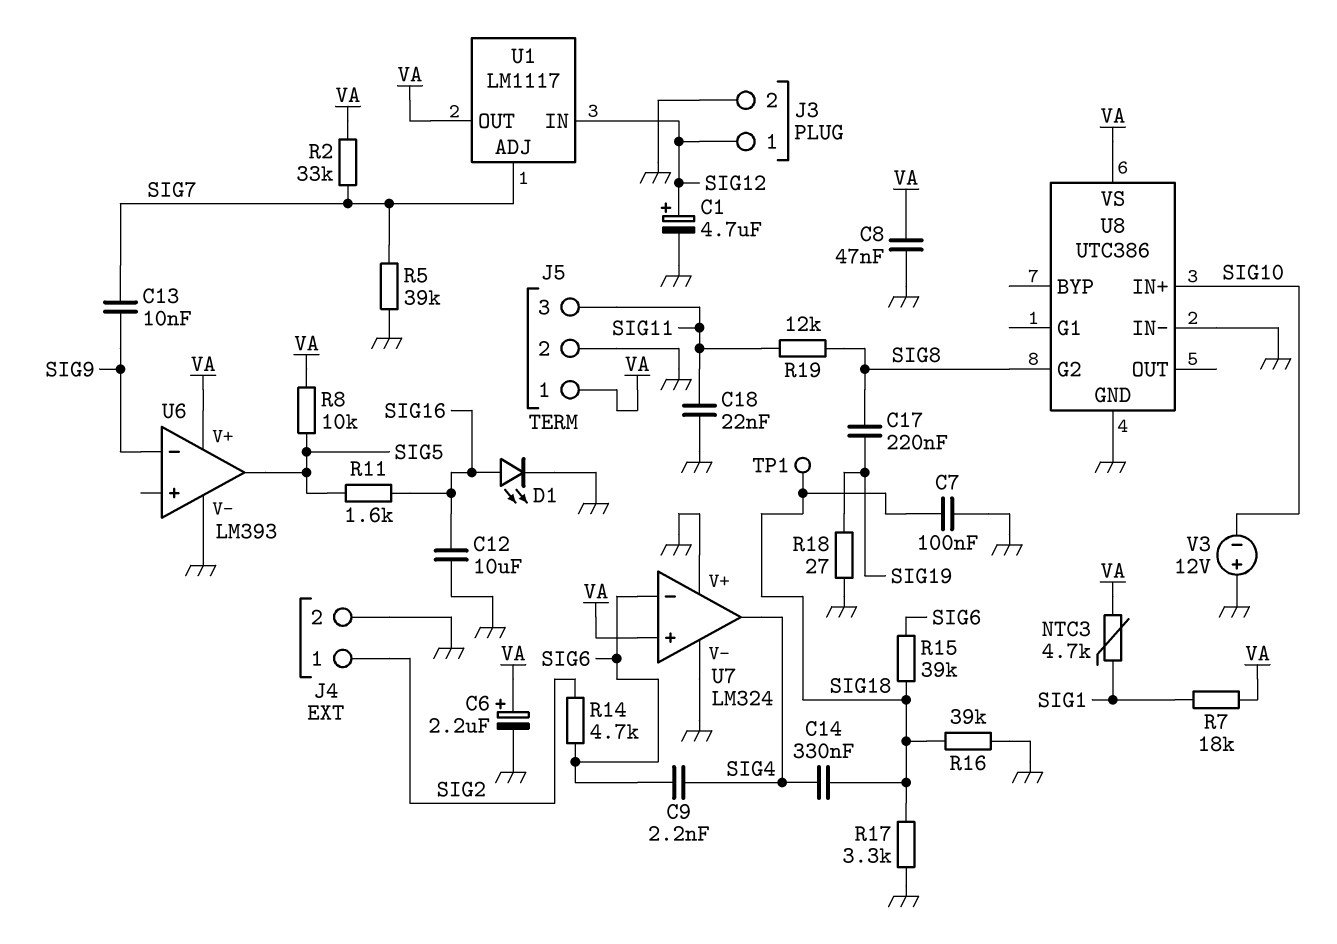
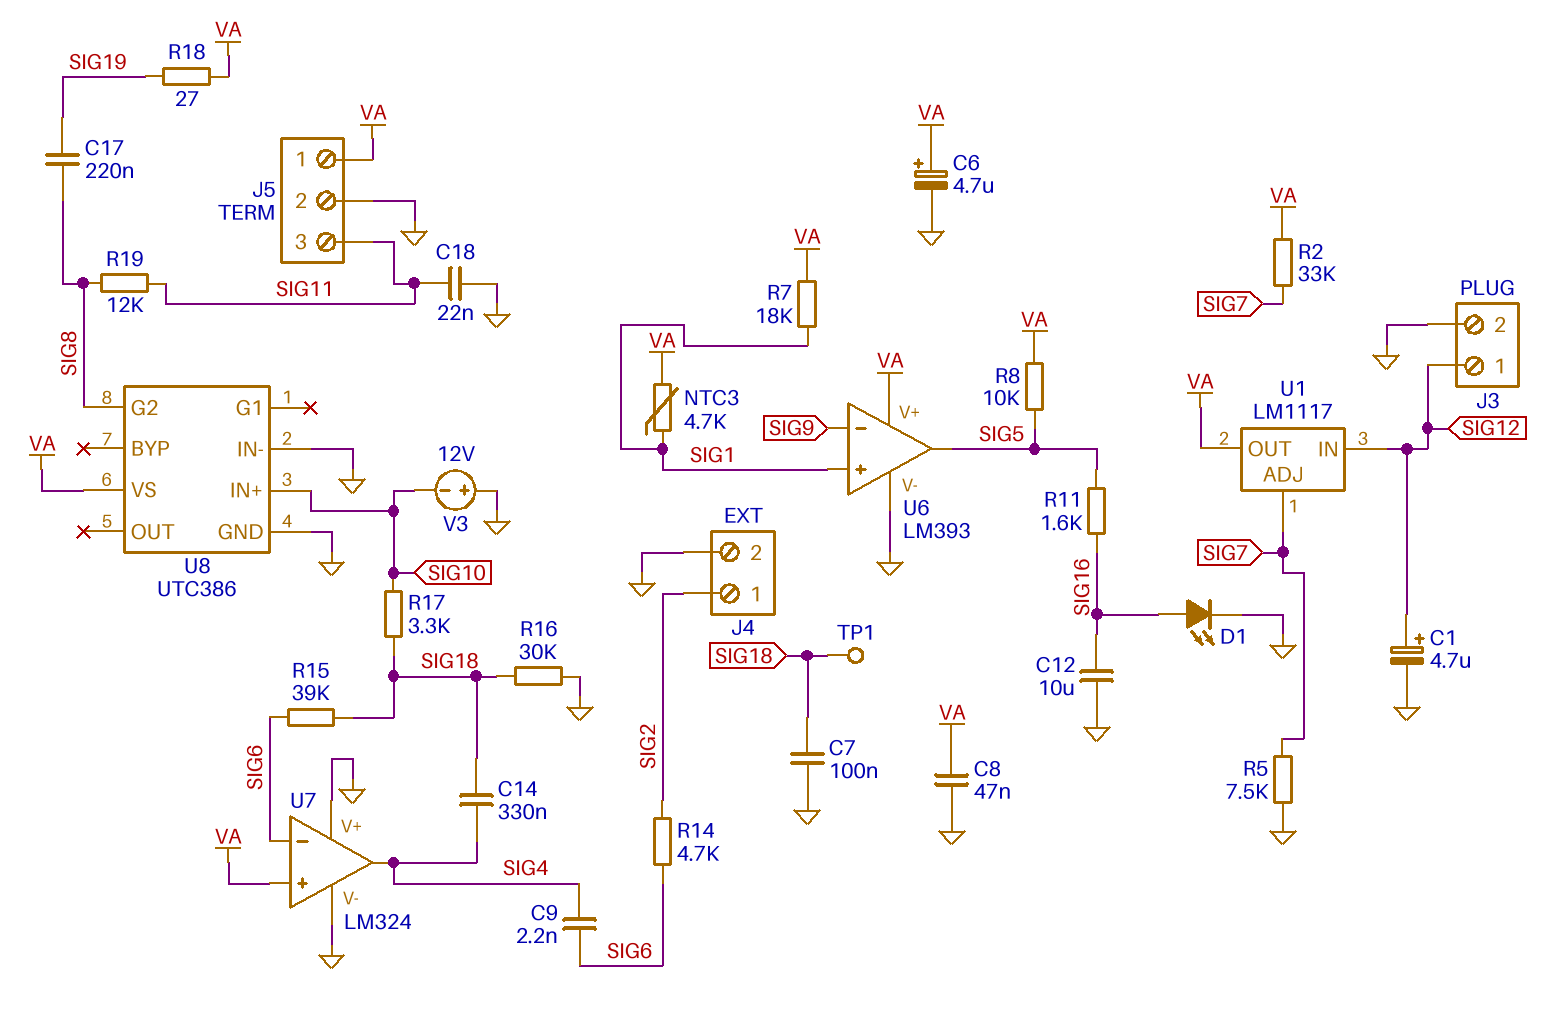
C6: 2.2uF (plus VA, minus GND) -> 4.7uF (plus VA, minus GND)
C13: 10nF (SIG7, SIG9) -> none
R5: 39k (GND, SIG7) -> 7.5k (GND, SIG7)
R16: 39k (GND, SIG18) -> 30k (GND, SIG18)
R17: 3.3k (GND, SIG18) -> 3.3k (SIG10, SIG18)
R18: 27 (GND, SIG19) -> 27 (SIG19, VA)
U6 pin in+: none -> SIG1

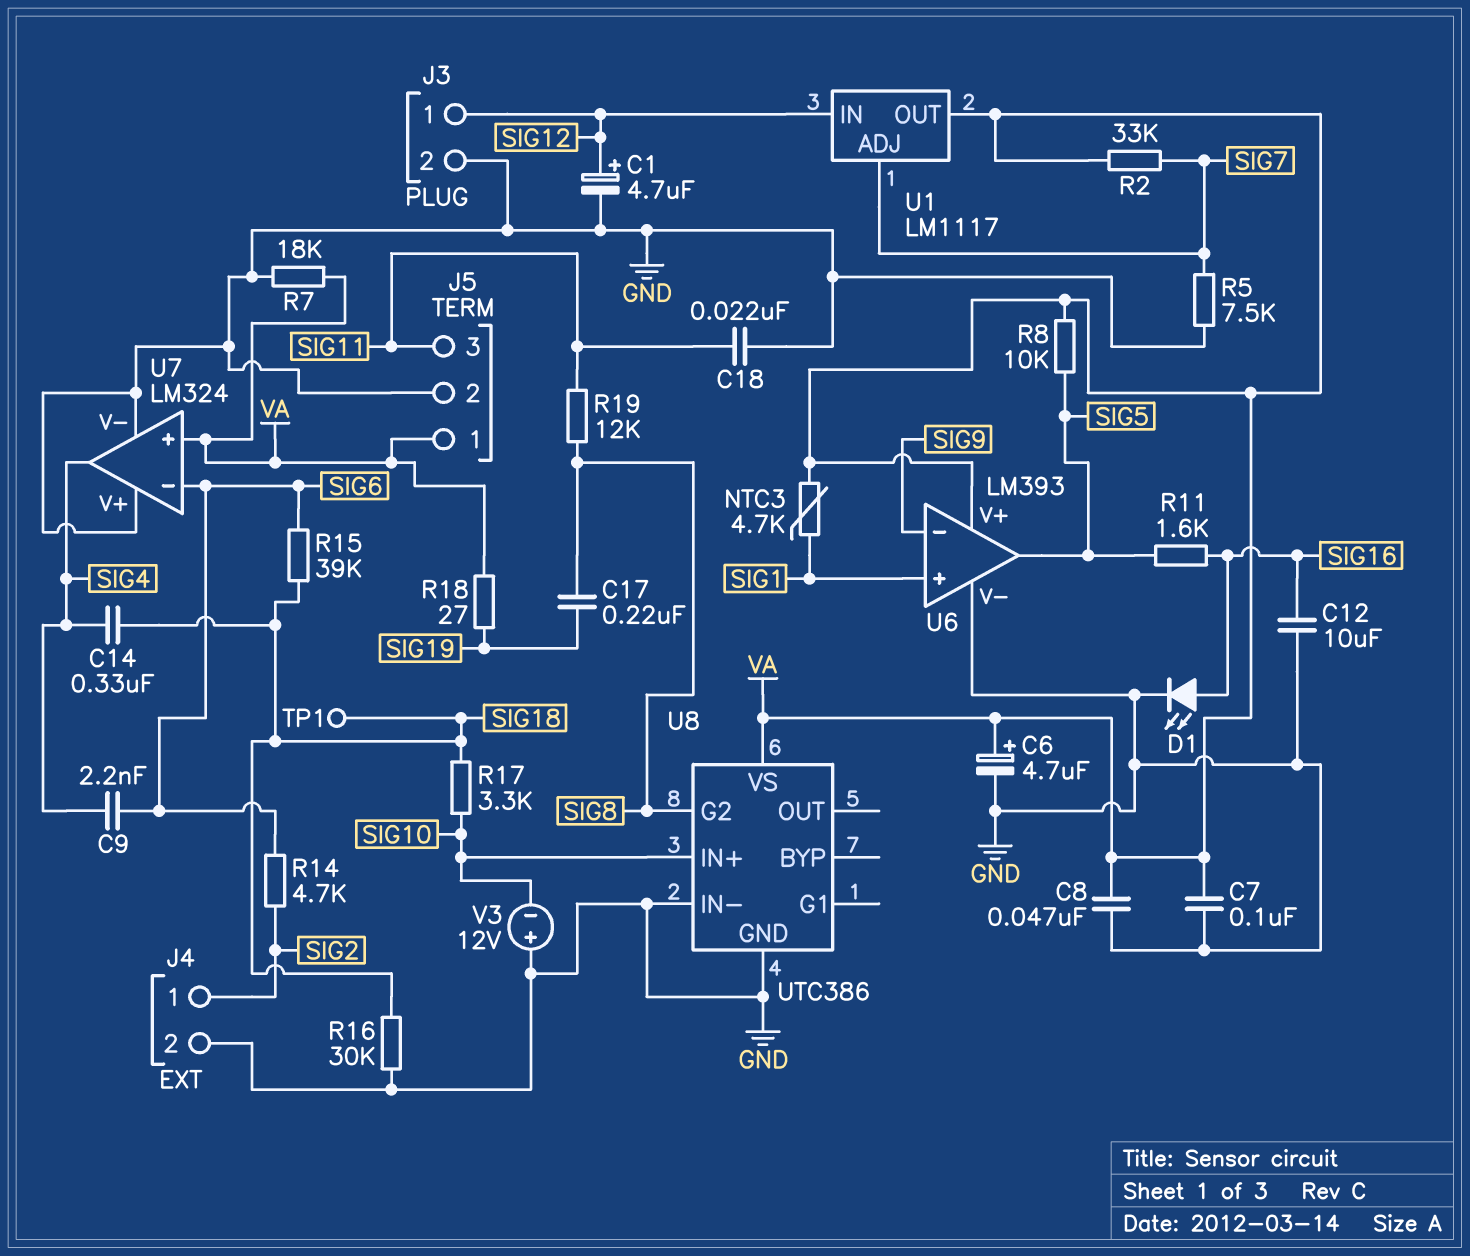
C7: 100nF (GND, SIG18) -> 100nF (GND, VA)
R7: 18k (SIG1, VA) -> 18k (GND, VA)

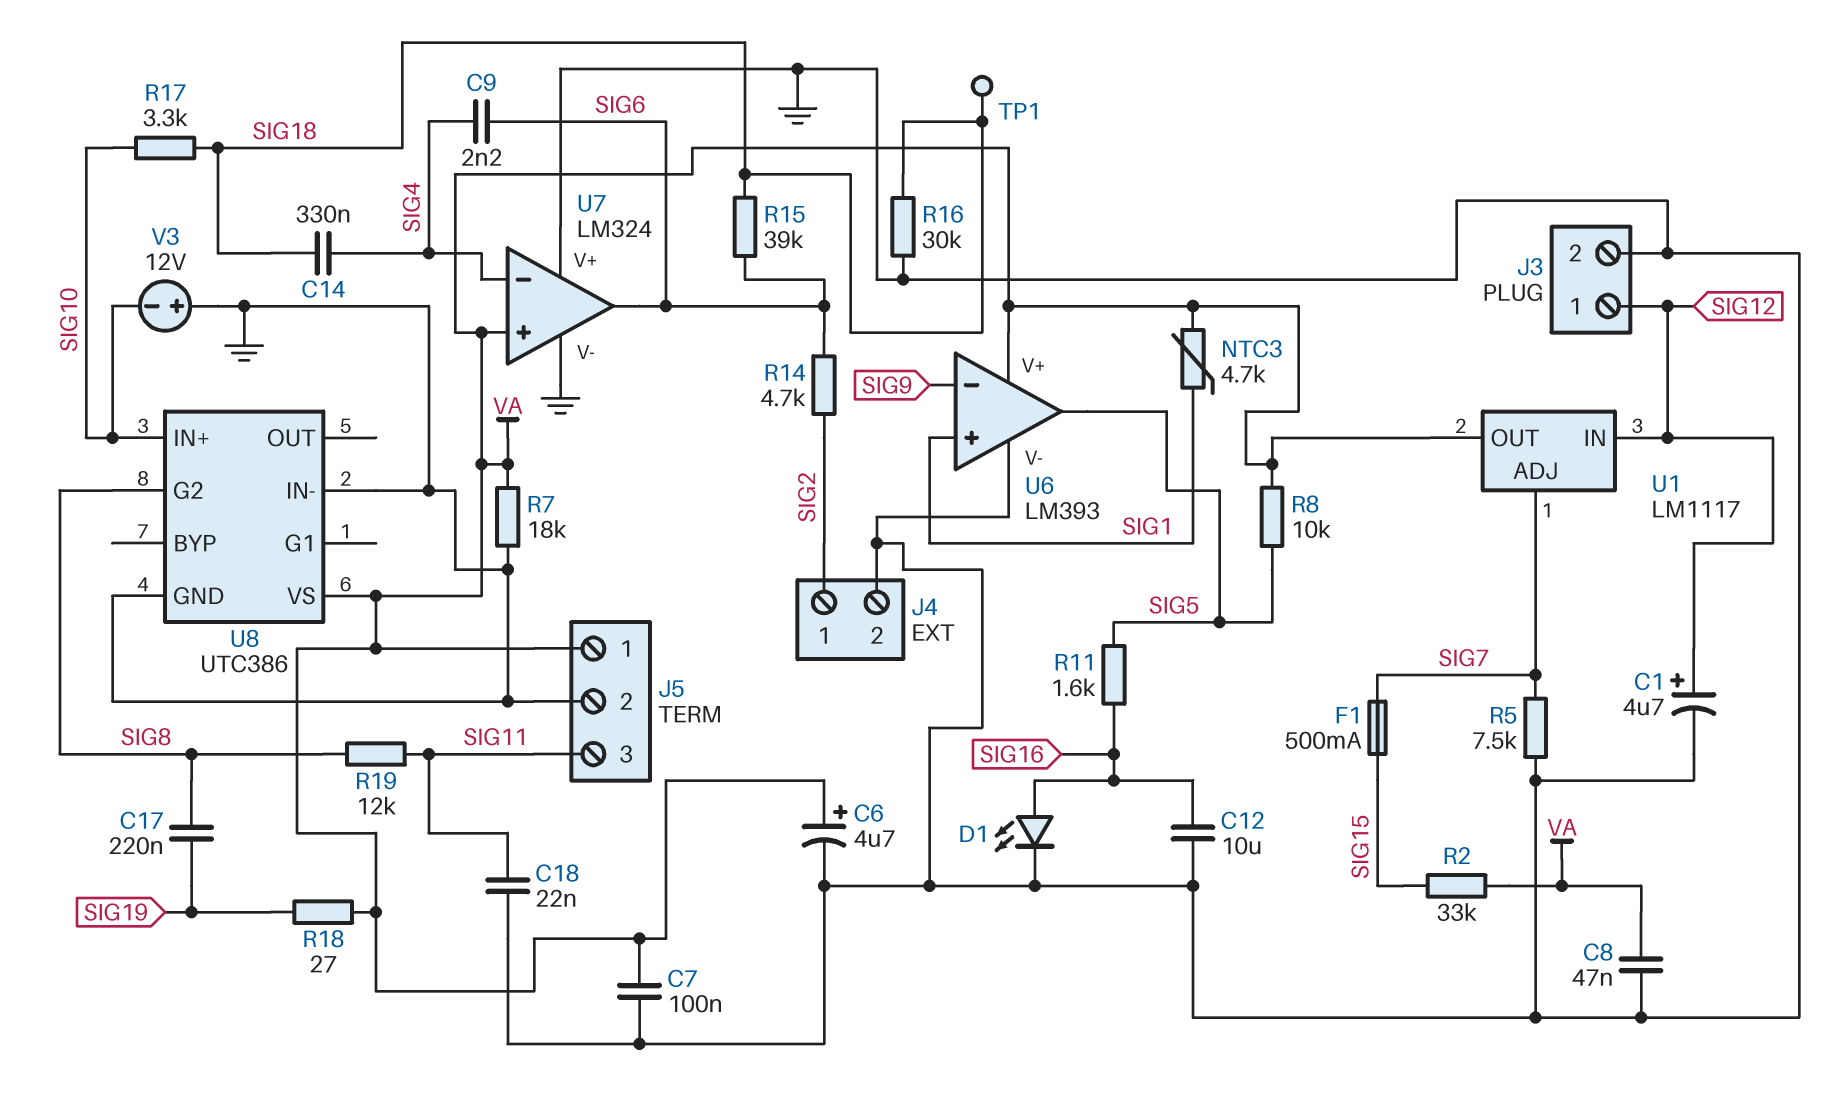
F1: none -> 500mA (SIG7, SIG15)
R2: 33k (SIG7, VA) -> 33k (SIG15, VA)
U7 pin in-: SIG6 -> SIG4
U7 pin out: SIG4 -> SIG6

